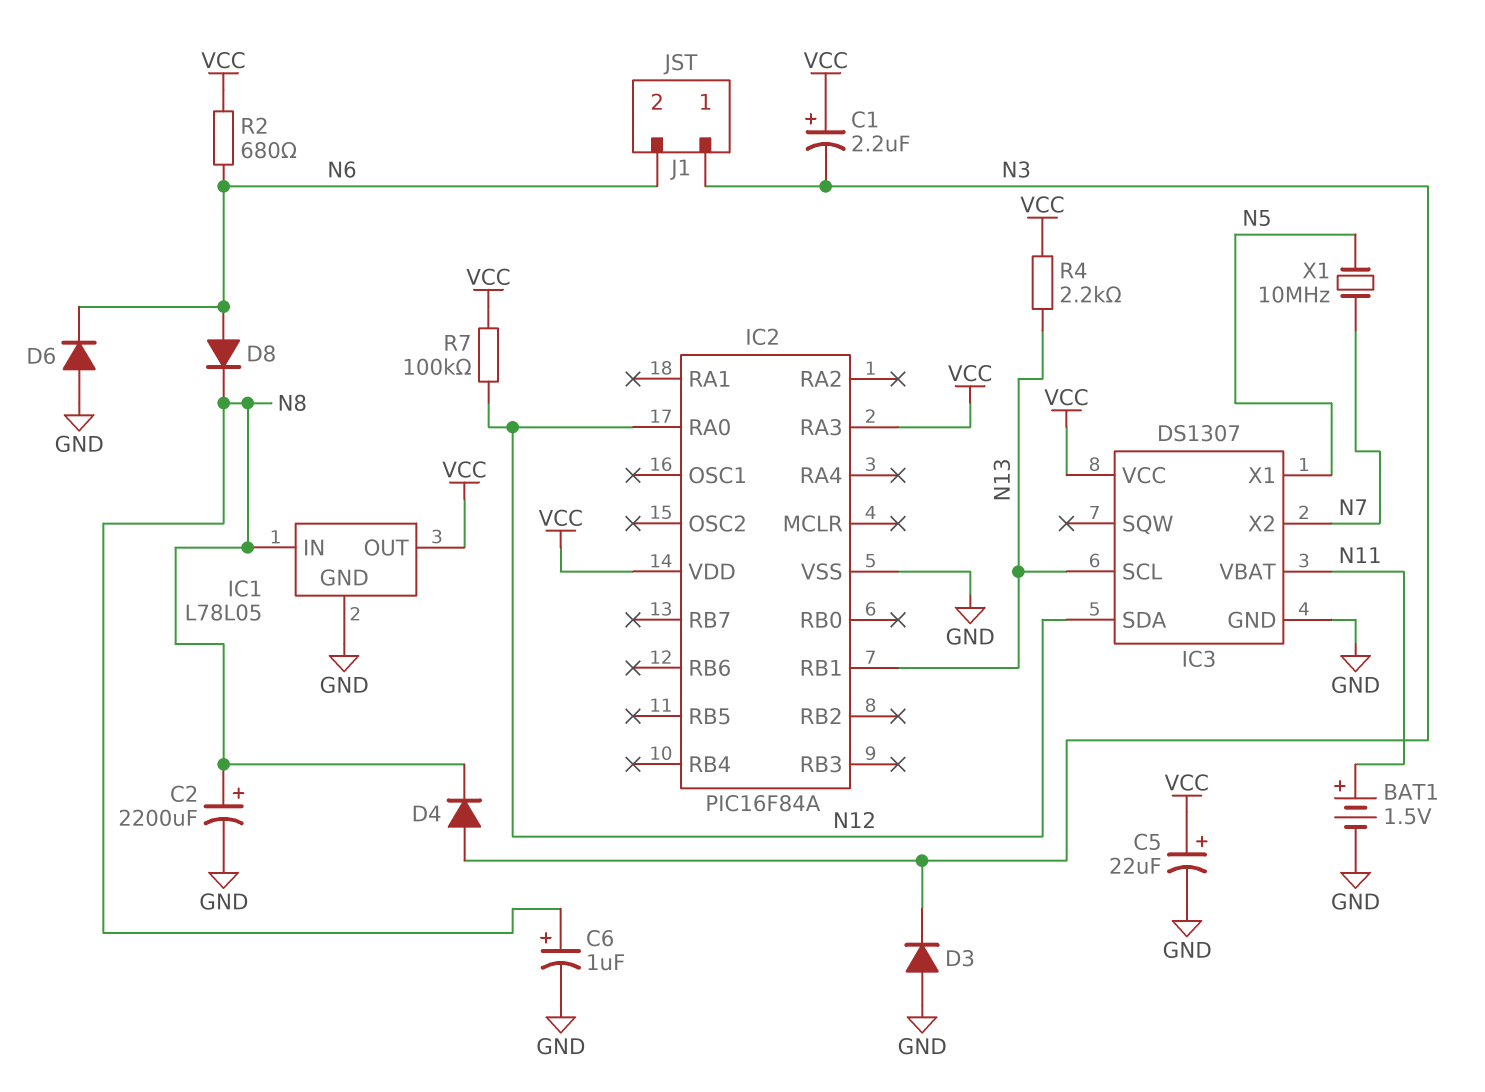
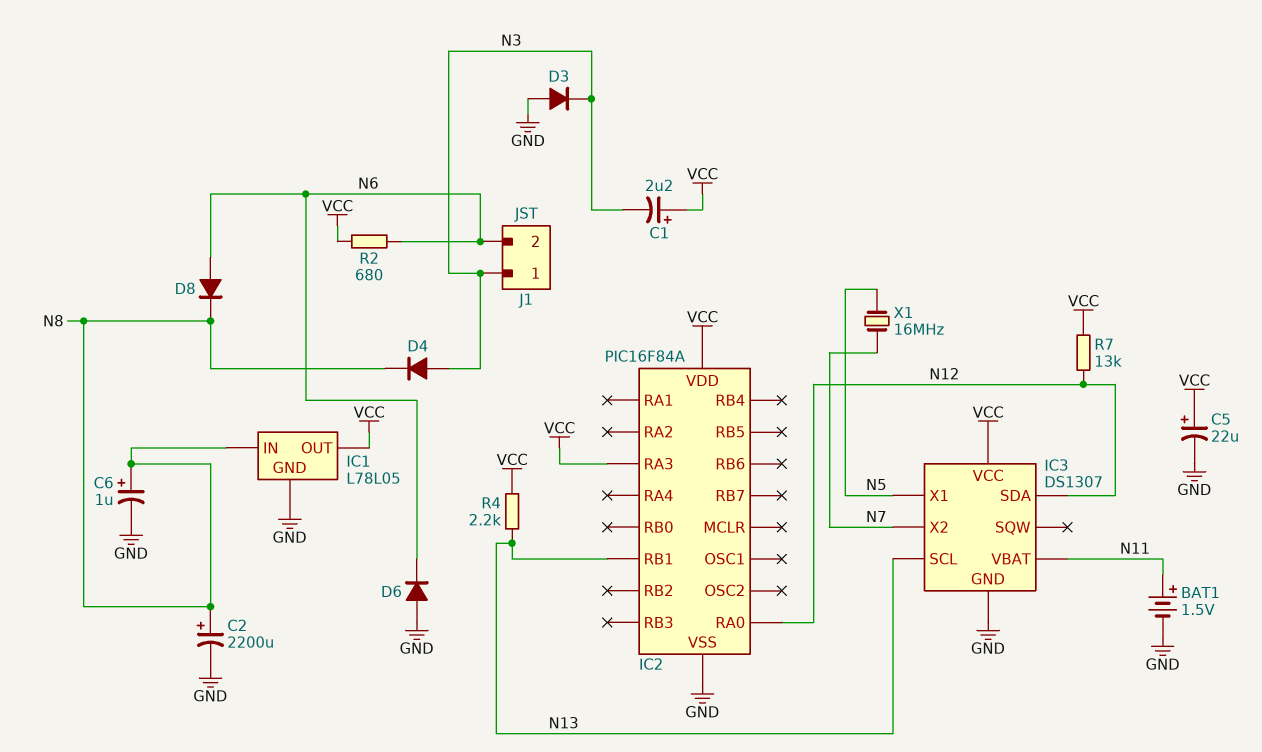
R7: 100k (N12, VCC) -> 13k (N12, VCC)
X1: 10MHz (N5, N7) -> 16MHz (N5, N7)

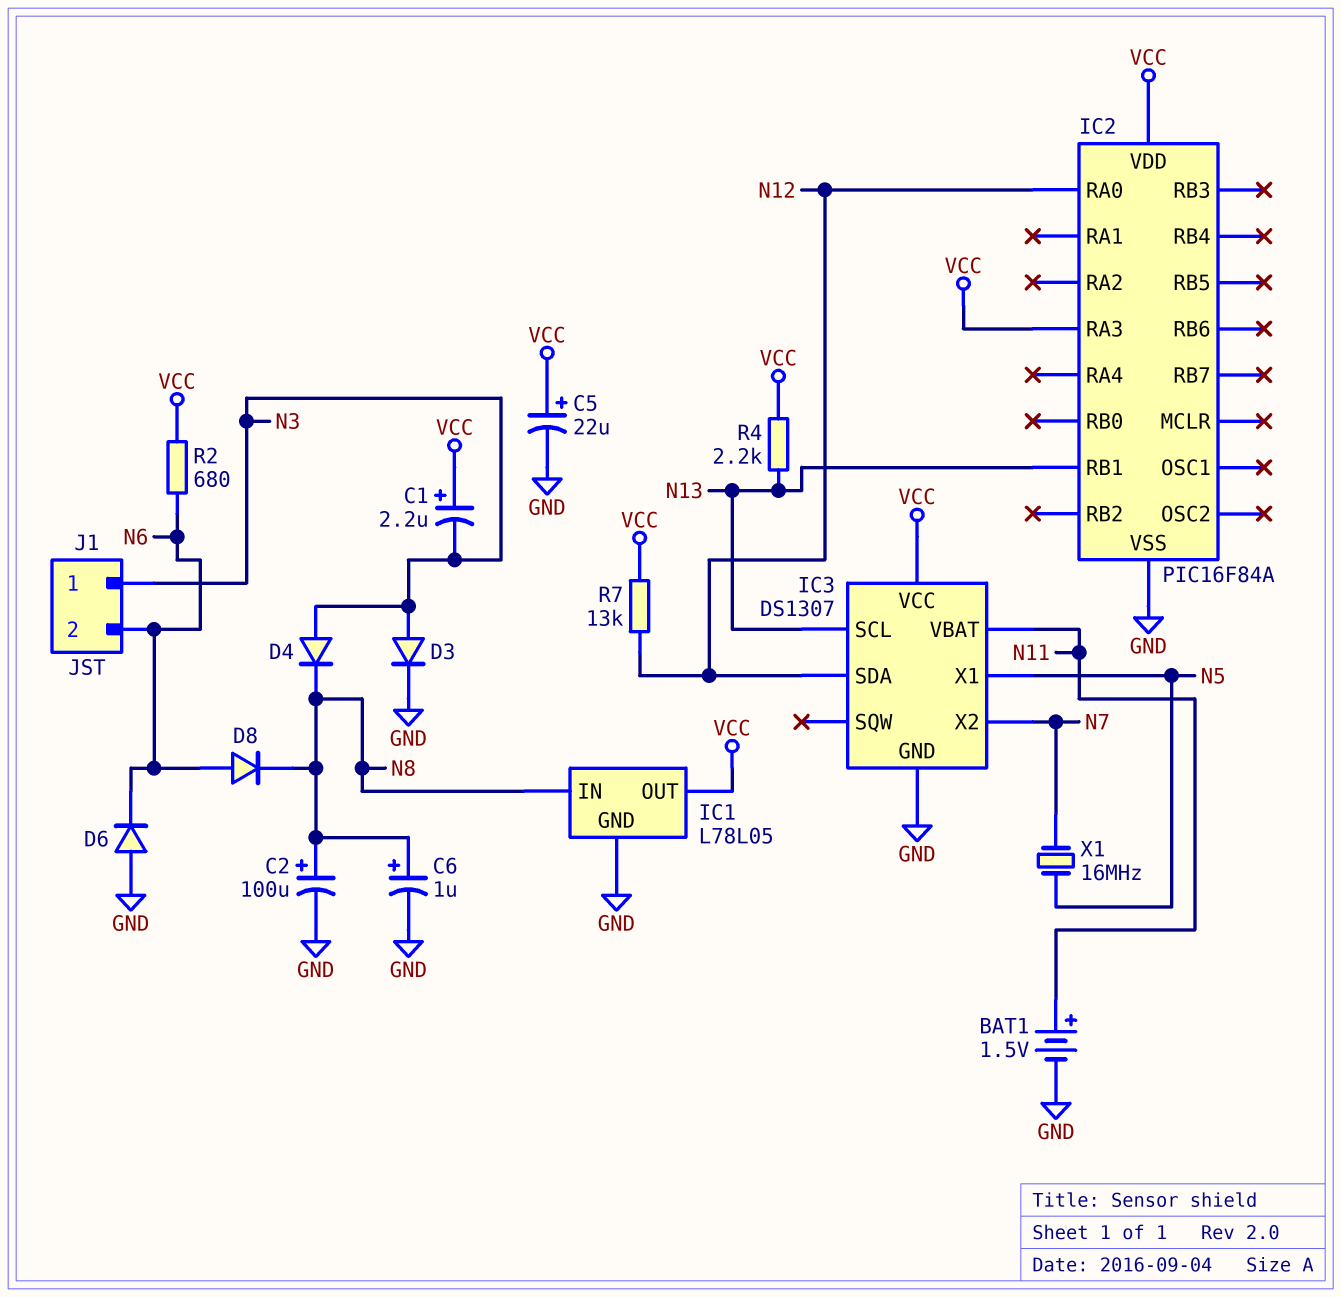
C2: 2200uF (plus N8, minus GND) -> 100uF (plus N8, minus GND)
D3: diode (A GND, K N3) -> diode (A N3, K GND)

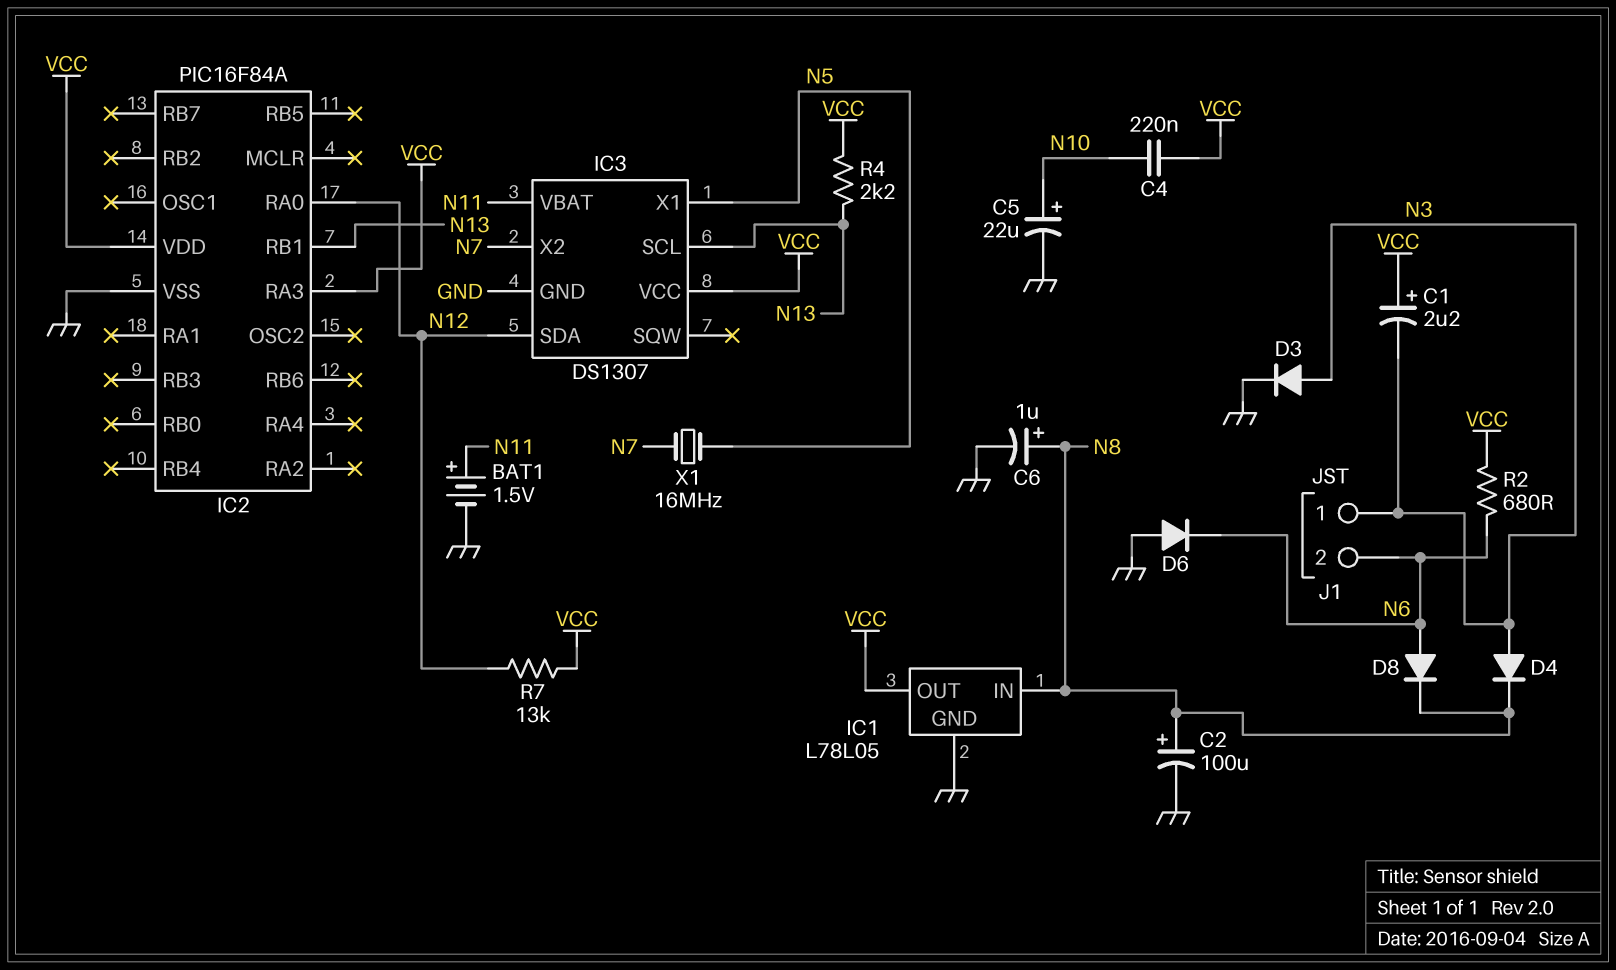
C4: none -> 220nF (N10, VCC)
C5: 22uF (plus VCC, minus GND) -> 22uF (plus N10, minus GND)

